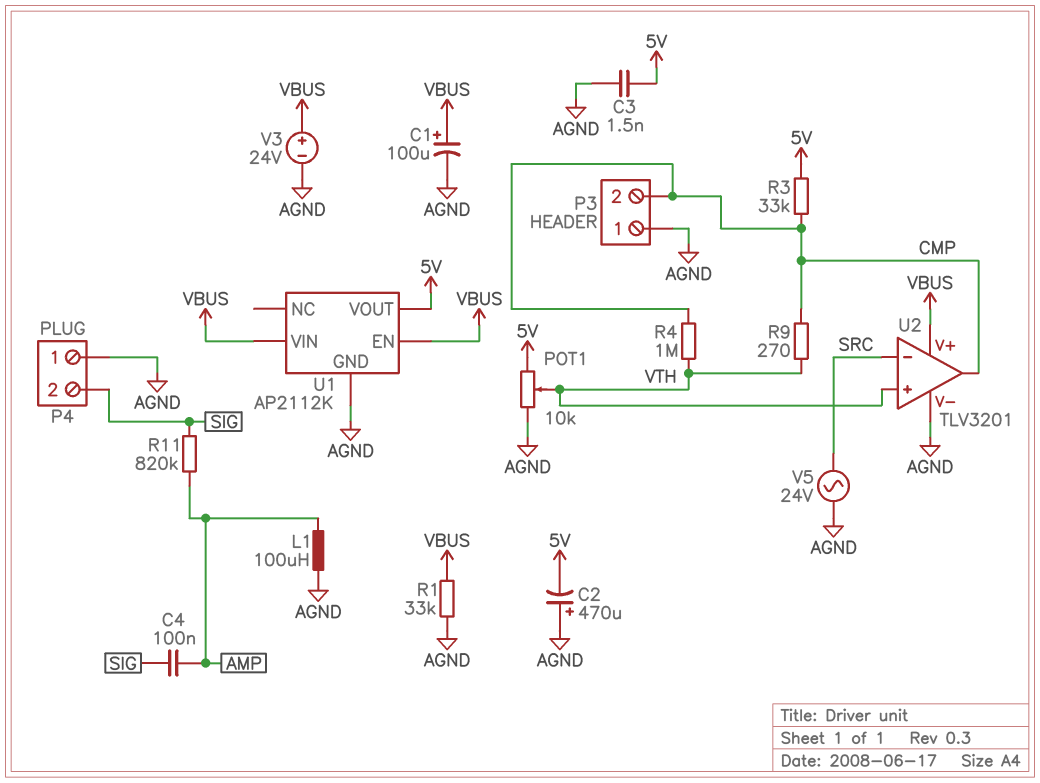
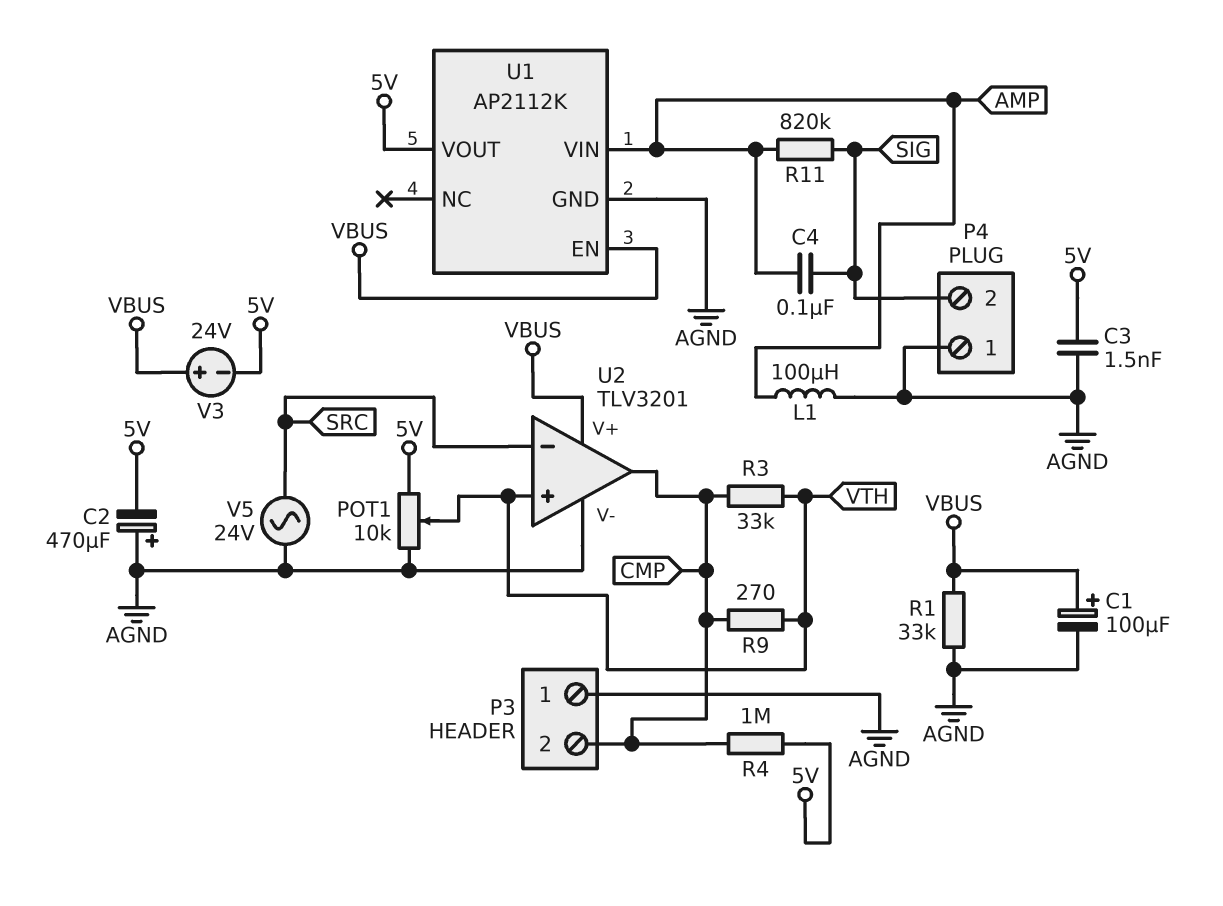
R3: 33k (5V, CMP) -> 33k (CMP, VTH)
R4: 1M (CMP, VTH) -> 1M (5V, CMP)
U1 pin VIN: VBUS -> AMP
V3: 24V (plus VBUS, minus AGND) -> 24V (plus VBUS, minus 5V)

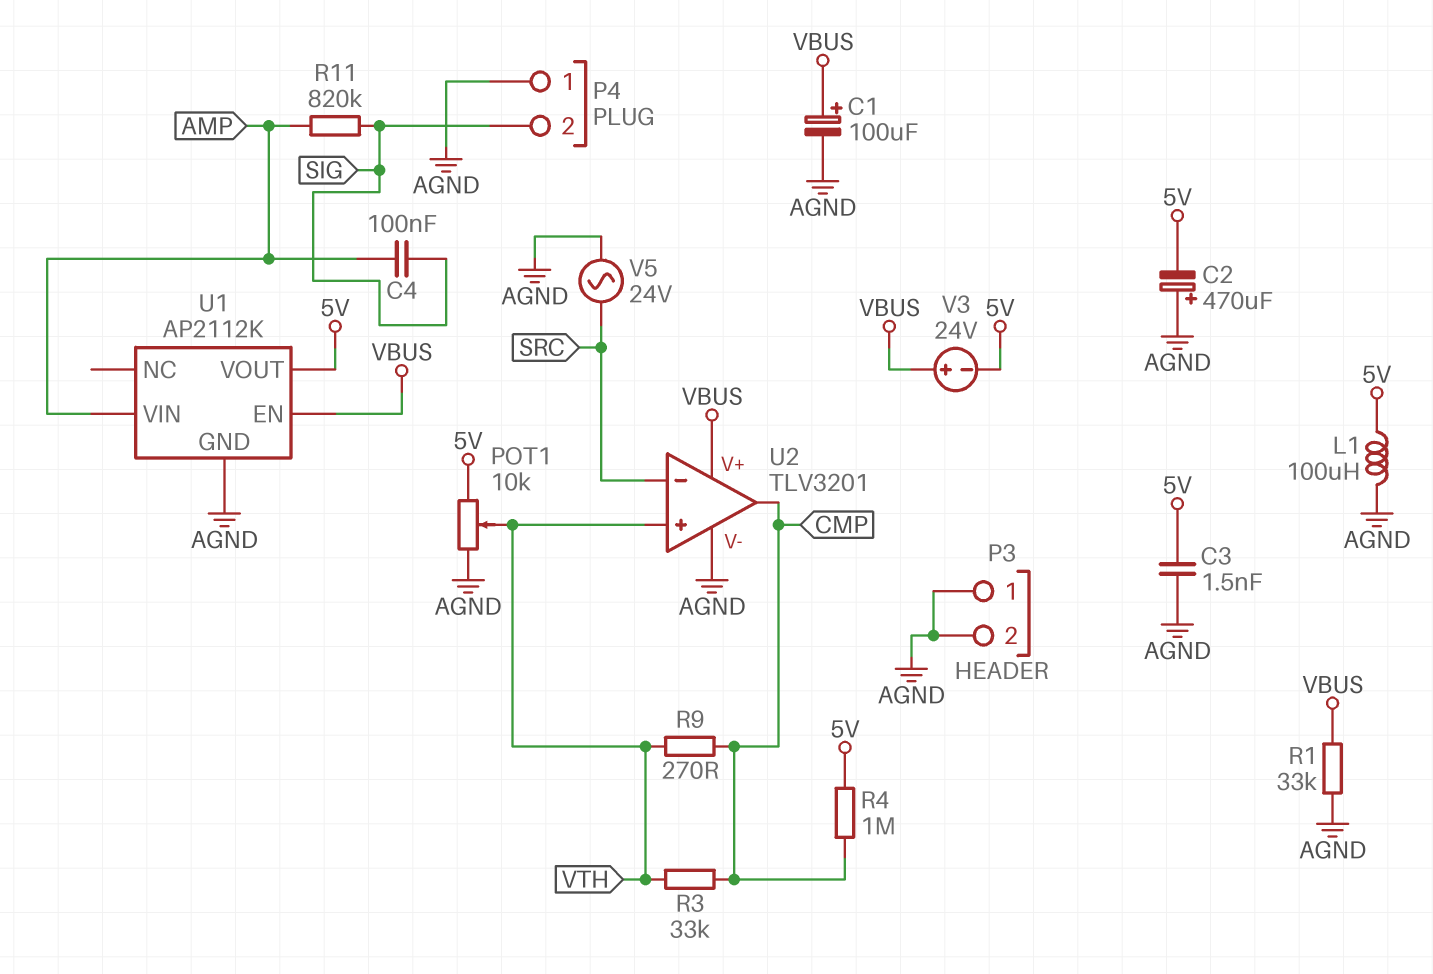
L1: 100uH (AGND, AMP) -> 100uH (5V, AGND)
P3 pin 2: CMP -> AGND

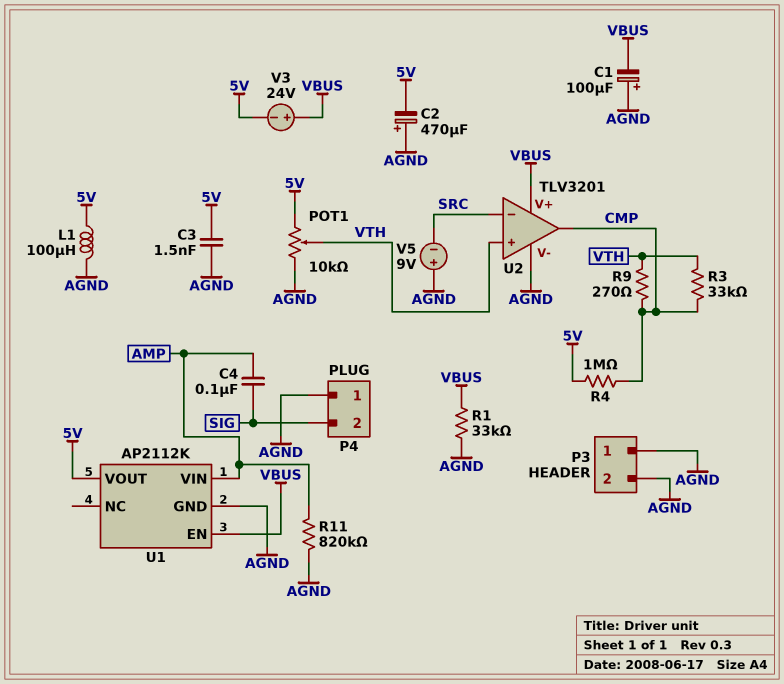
C1: 100uF (plus VBUS, minus AGND) -> 100uF (plus AGND, minus VBUS)
R11: 820k (AMP, SIG) -> 820k (AGND, AMP)
V5: AC 24V (AGND, SRC) -> 9V (plus AGND, minus SRC)

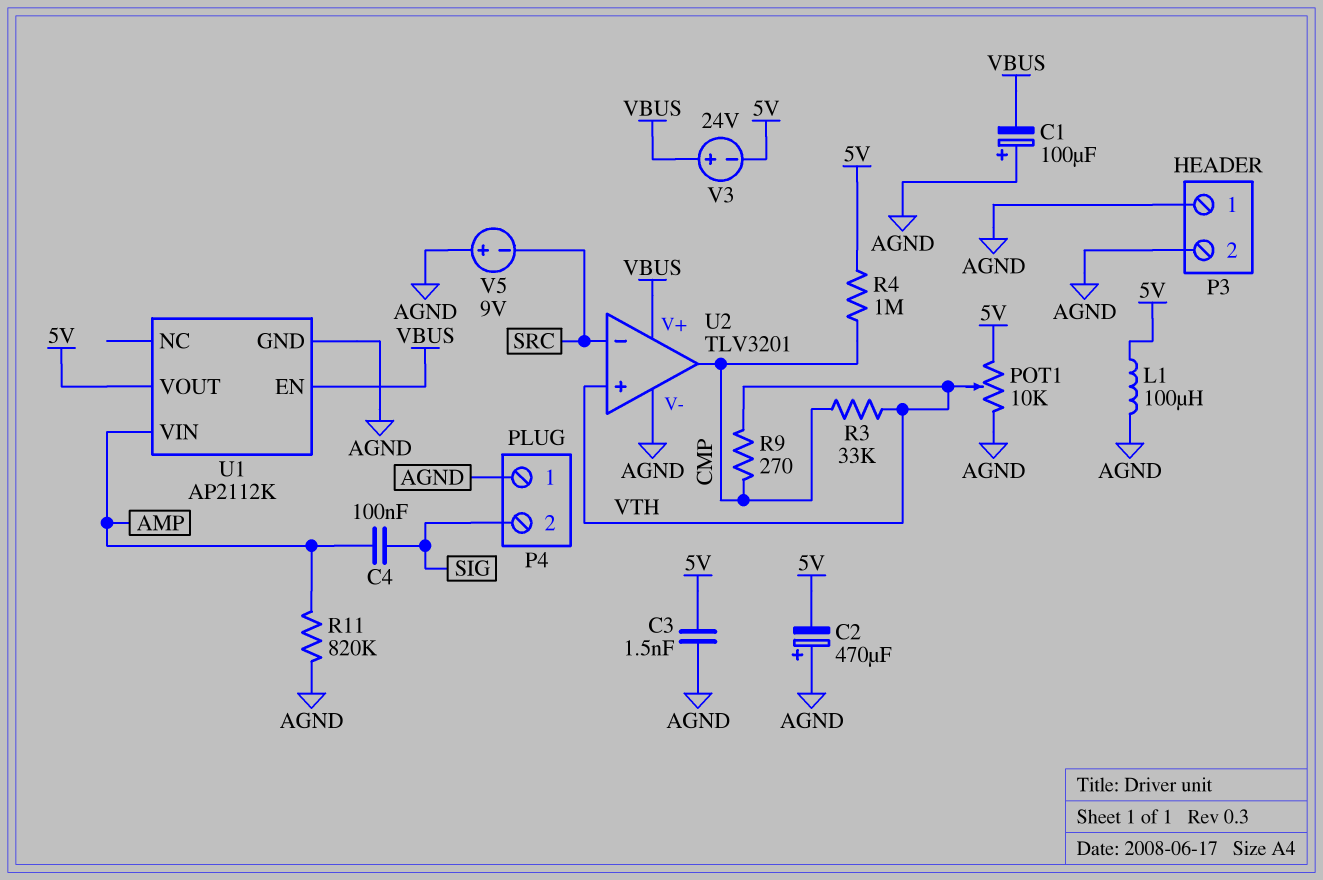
R1: 33k (AGND, VBUS) -> none

